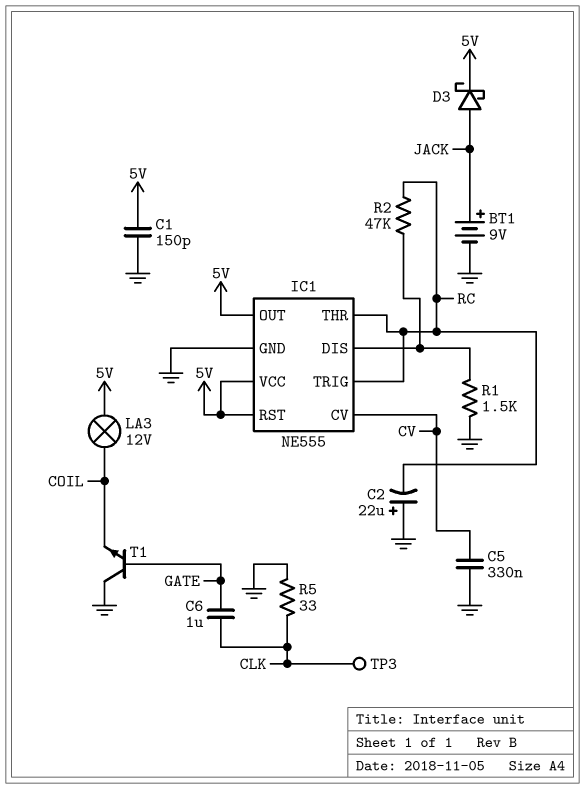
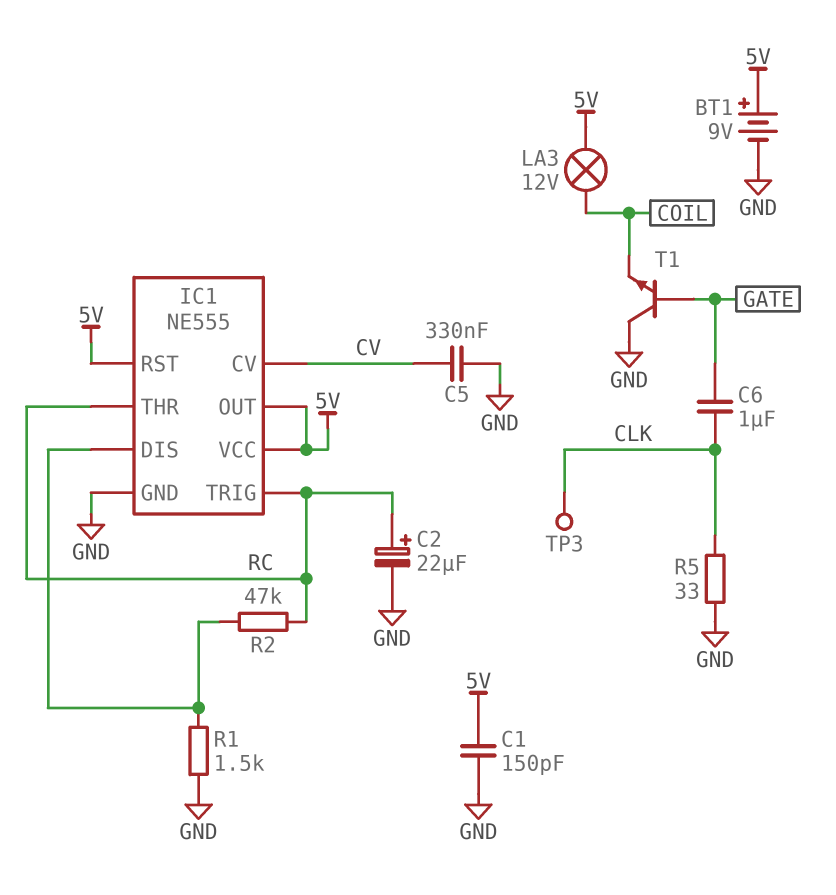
BT1: 9V (plus JACK, minus GND) -> 9V (plus 5V, minus GND)
C2: 22uF (plus GND, minus RC) -> 22uF (plus RC, minus GND)
D3: schottky (A JACK, K 5V) -> none

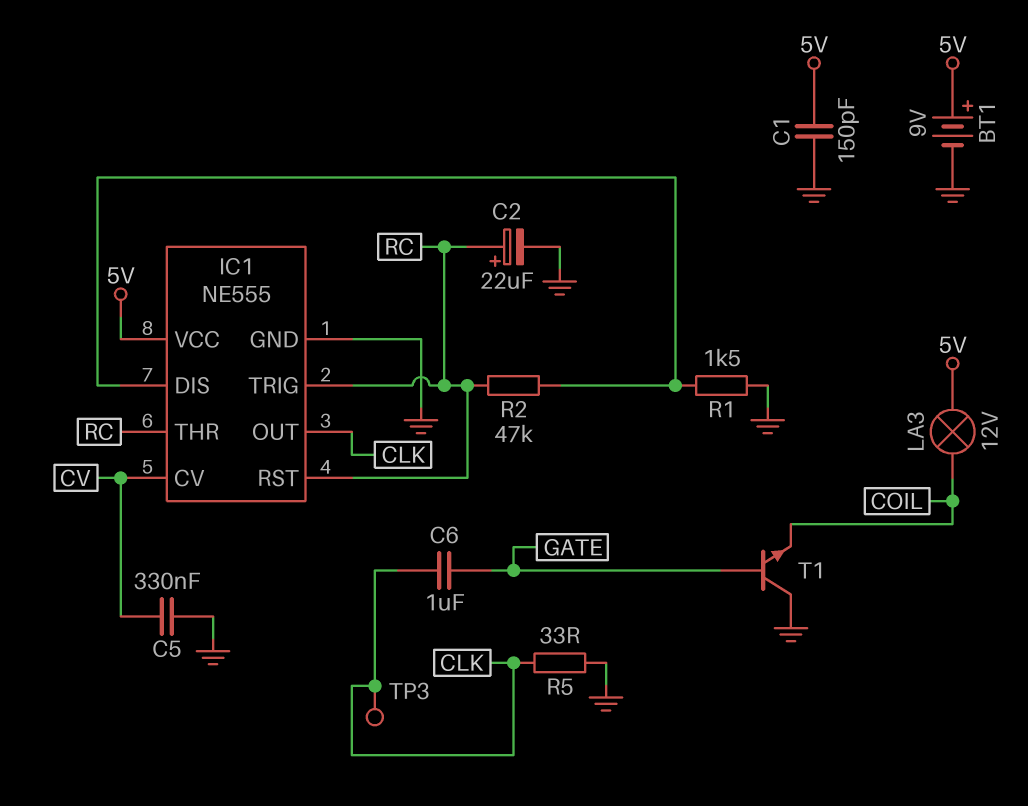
IC1 pin OUT: 5V -> CLK
IC1 pin RST: 5V -> RC

